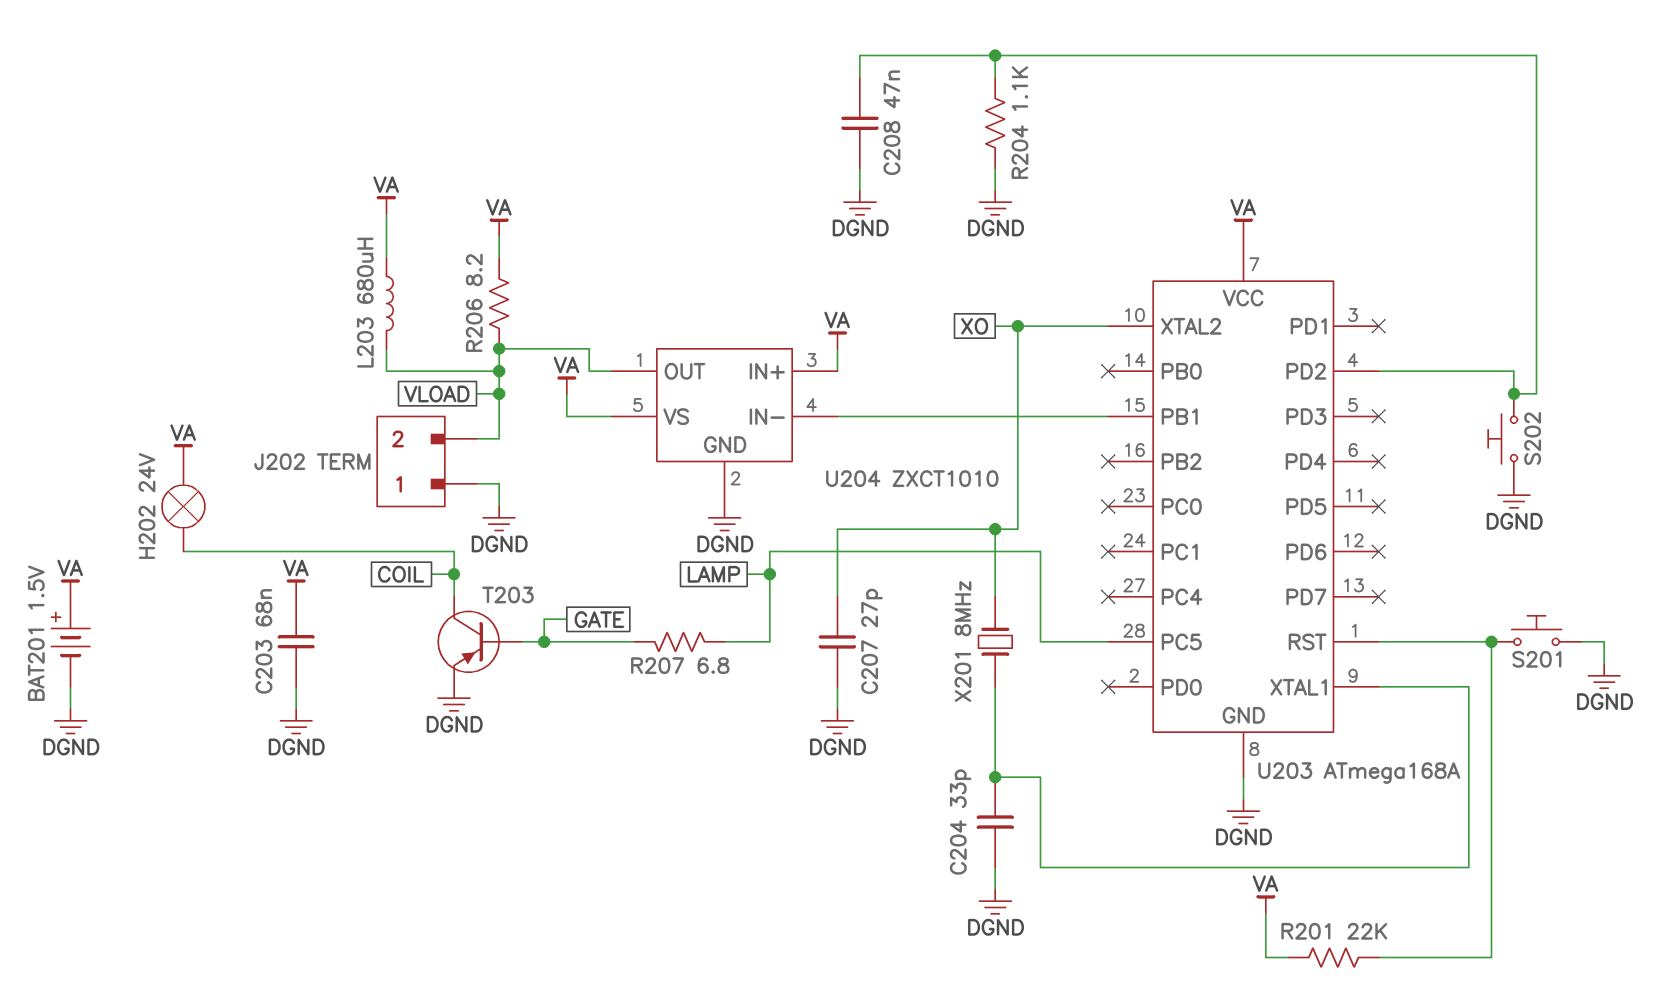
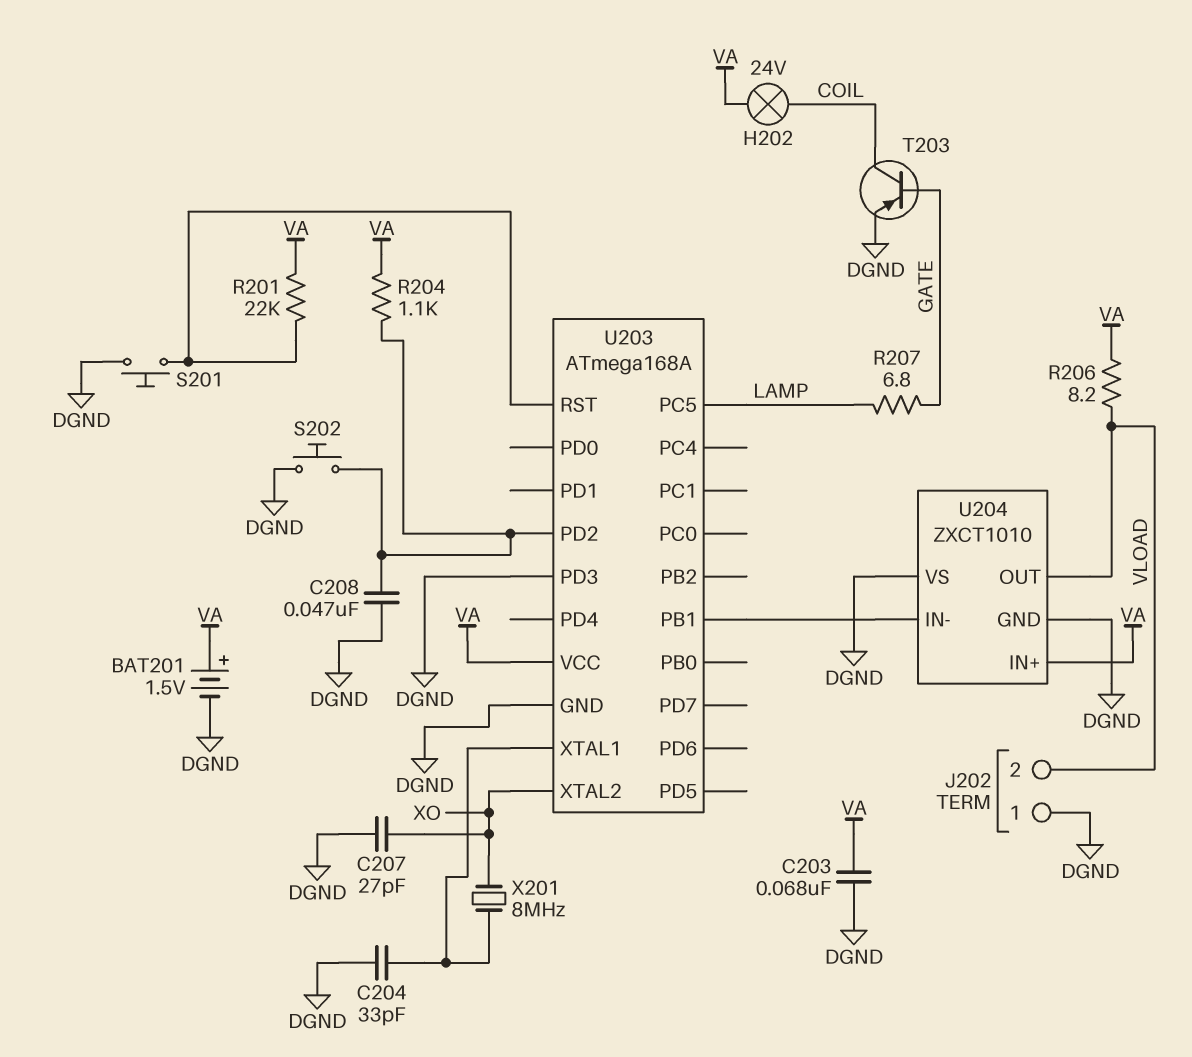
L203: 680uH (VA, VLOAD) -> none
R204: 1.1k (DGND, U203/PD2) -> 1.1k (U203/PD2, VA)
U203 pin PD3: none -> DGND
U204 pin VS: VA -> DGND

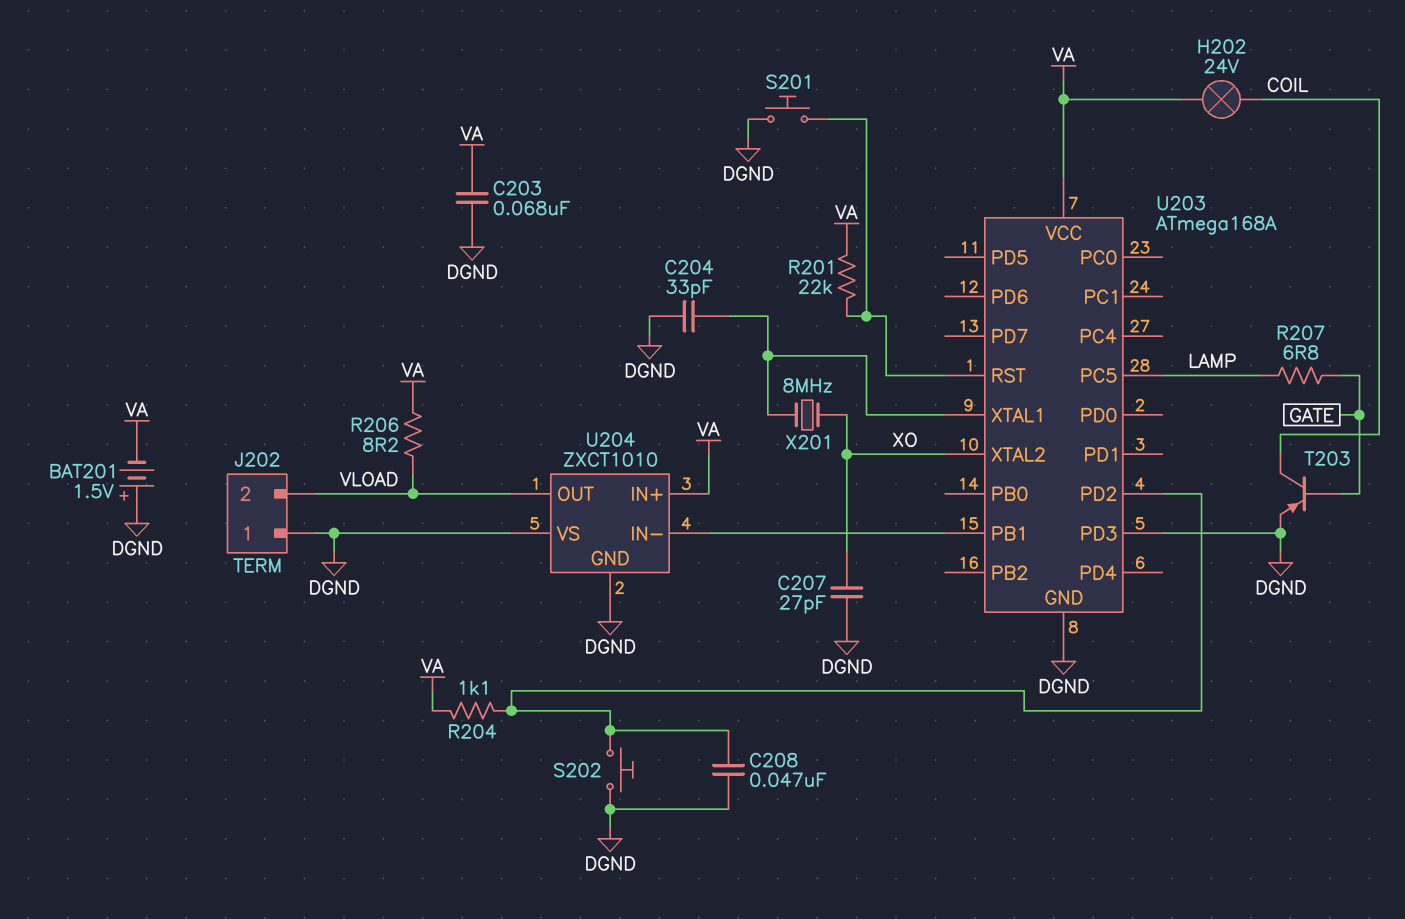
BAT201: 1.5V (plus VA, minus DGND) -> 1.5V (plus DGND, minus VA)

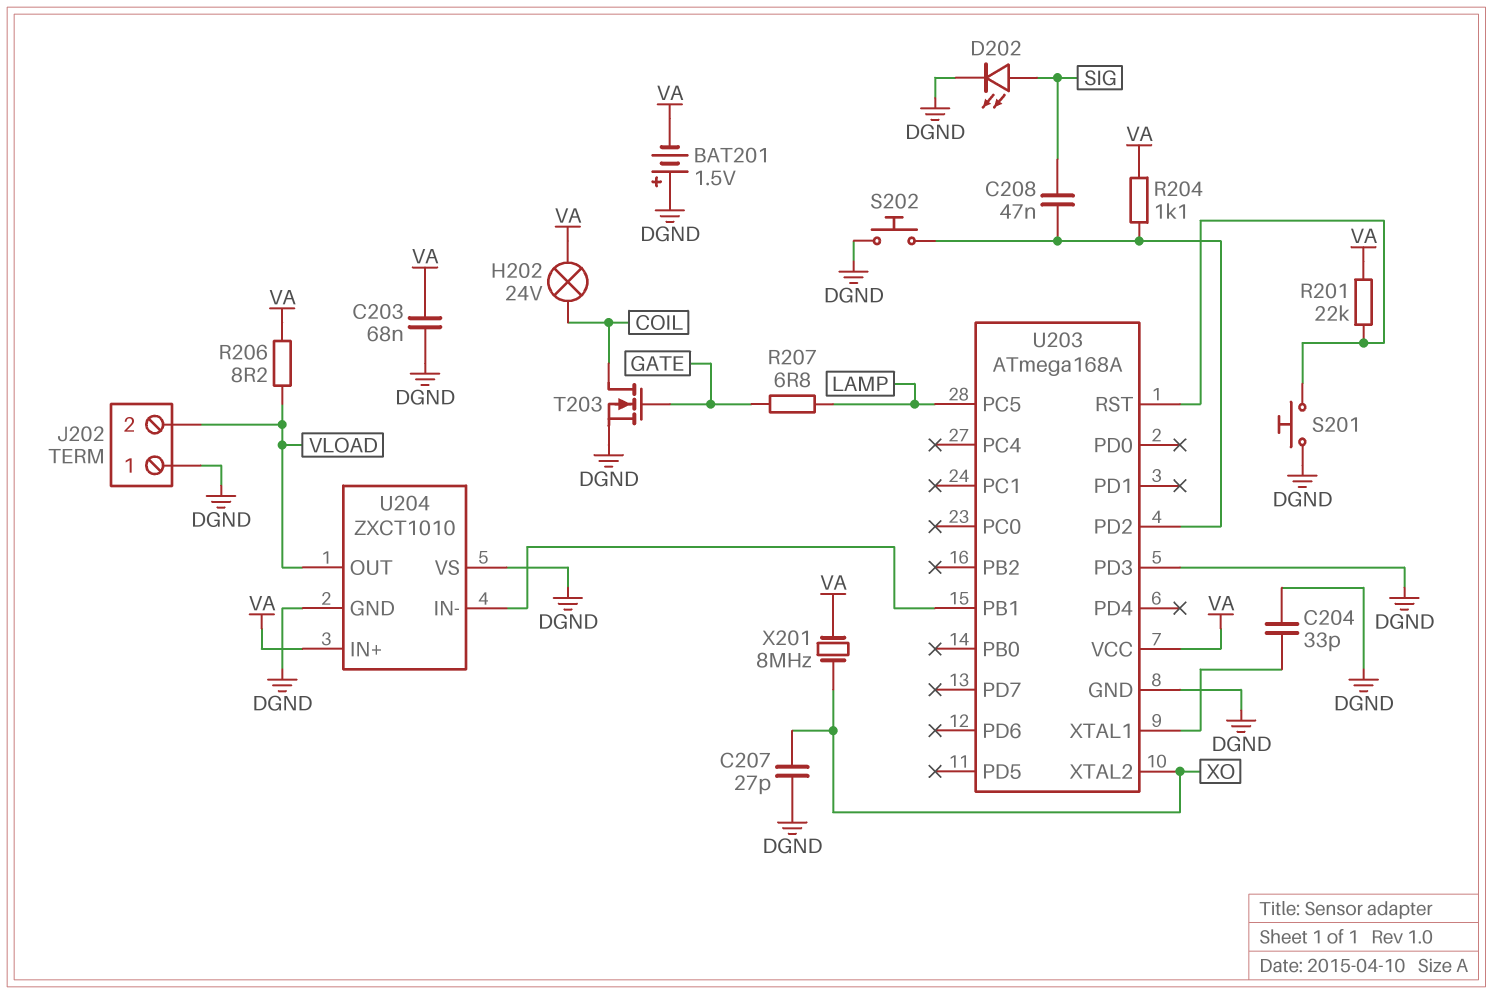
C208: 47nF (DGND, U203/PD2) -> 47nF (SIG, U203/PD2)
D202: none -> LED (A SIG, K DGND)
T203: PNP (B GATE, C COIL, E DGND) -> NMOS (G GATE, D COIL, S DGND)
X201: 8MHz (U203/XTAL1, XO) -> 8MHz (VA, XO)

